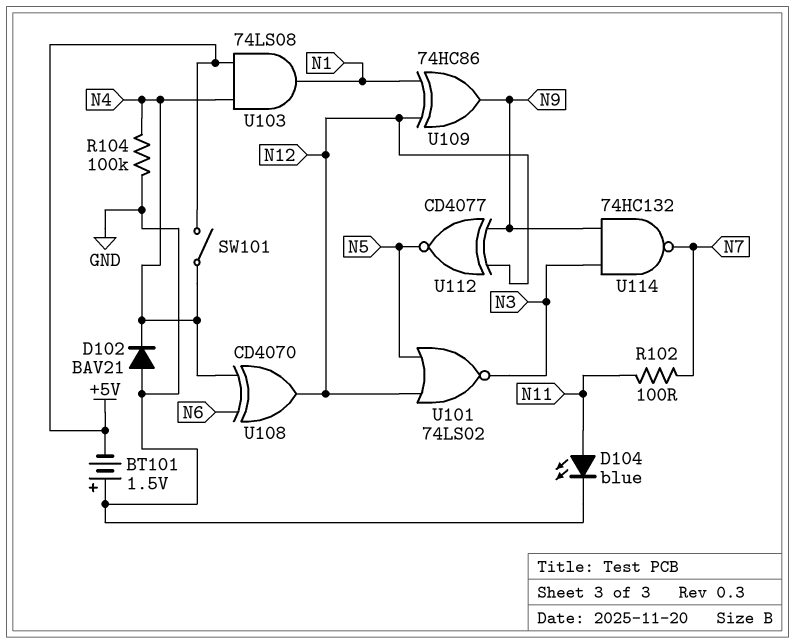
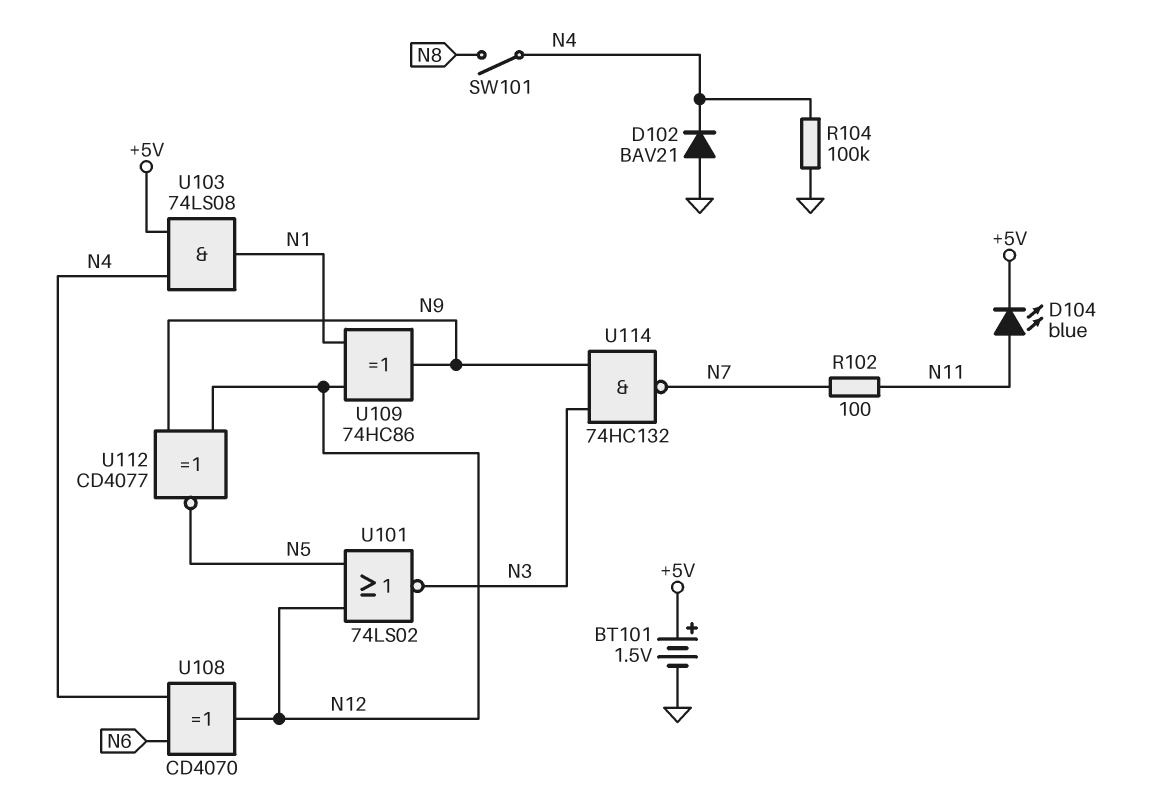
BT101: 1.5V (plus GND, minus +5V) -> 1.5V (plus +5V, minus GND)
D104: LED blue (A N11, K GND) -> LED blue (A N11, K +5V)
SW101: switch (+5V, N4) -> switch (N4, N8)

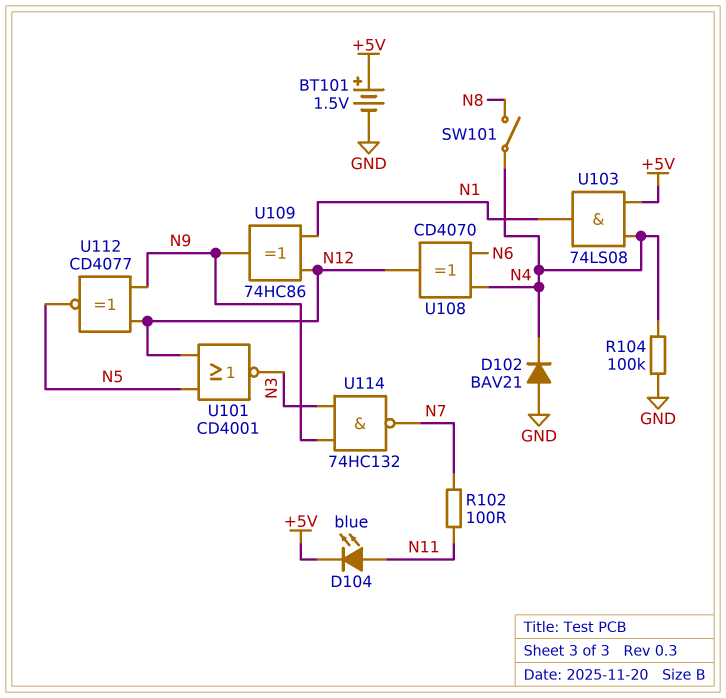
U101: NOR 74LS02 (in N5, in N12, out N3) -> NOR CD4001 (in N5, in N12, out N3)

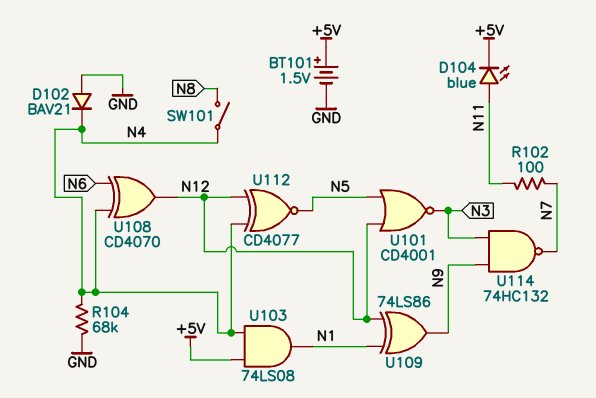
R104: 100k (GND, N4) -> 68k (GND, N4)
U109: XOR 74HC86 (in N1, in N12, out N9) -> XOR 74LS86 (in N1, in N12, out N9)
U112: XNOR CD4077 (in N9, in N12, out N5) -> XNOR CD4077 (in N4, in N12, out N5)

